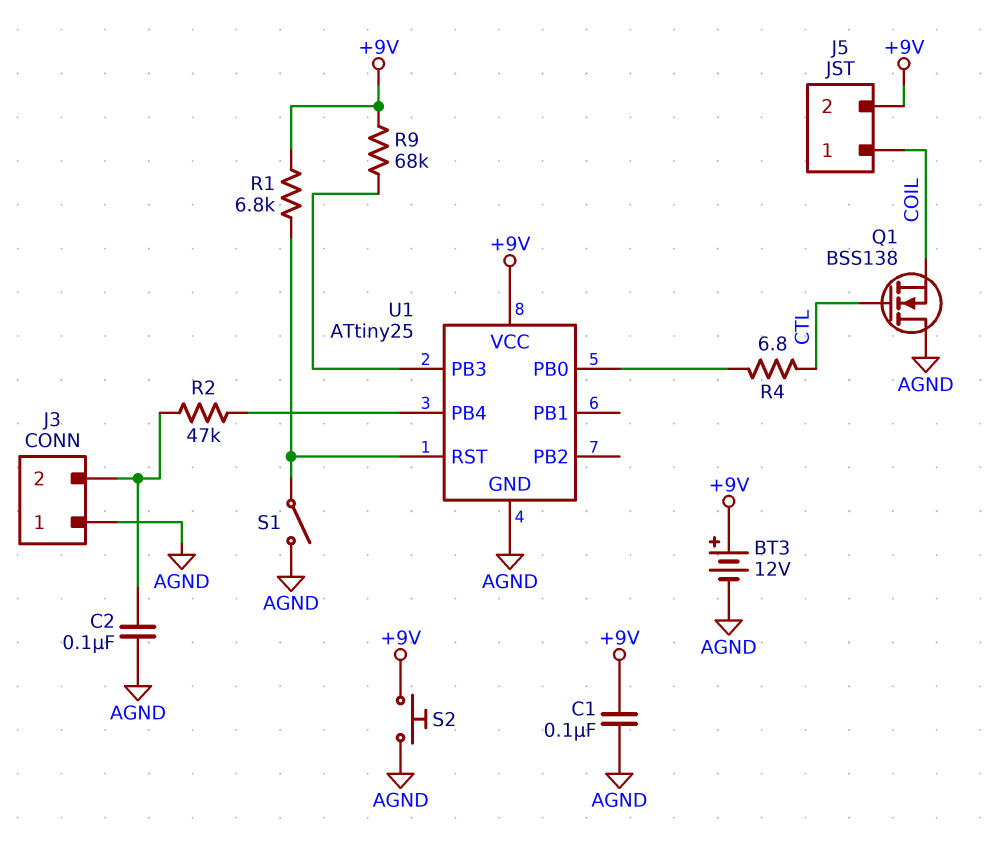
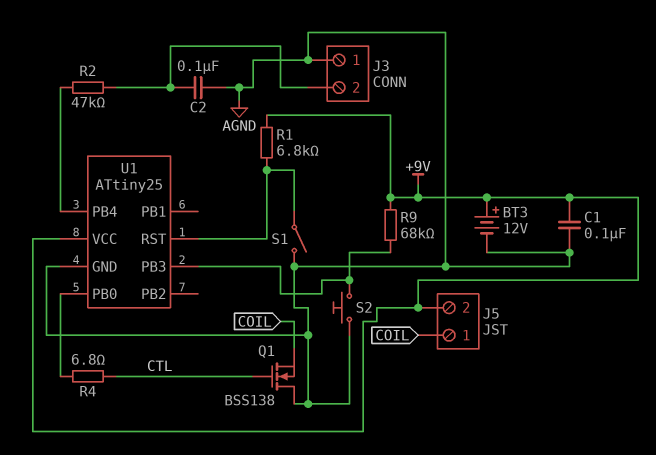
S2: button (+9V, AGND) -> button (AGND, U1/PB3)

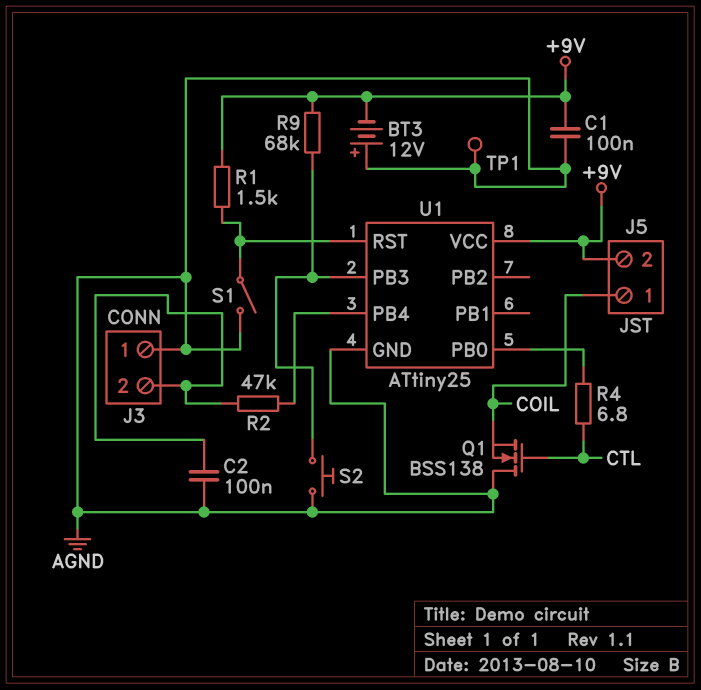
BT3: 12V (plus +9V, minus AGND) -> 12V (plus AGND, minus +9V)
R1: 6.8k (+9V, U1/RST) -> 1.5k (+9V, U1/RST)
TP1: none -> test point (AGND)

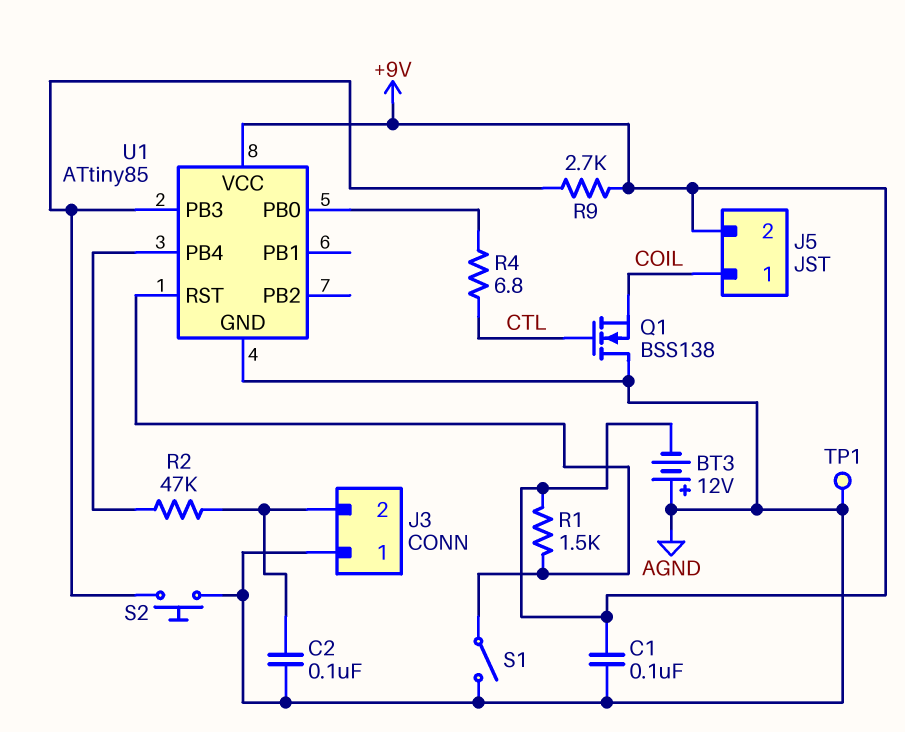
R9: 68k (+9V, U1/PB3) -> 2.7k (+9V, U1/PB3)
U1: ATtiny25 -> ATtiny85

